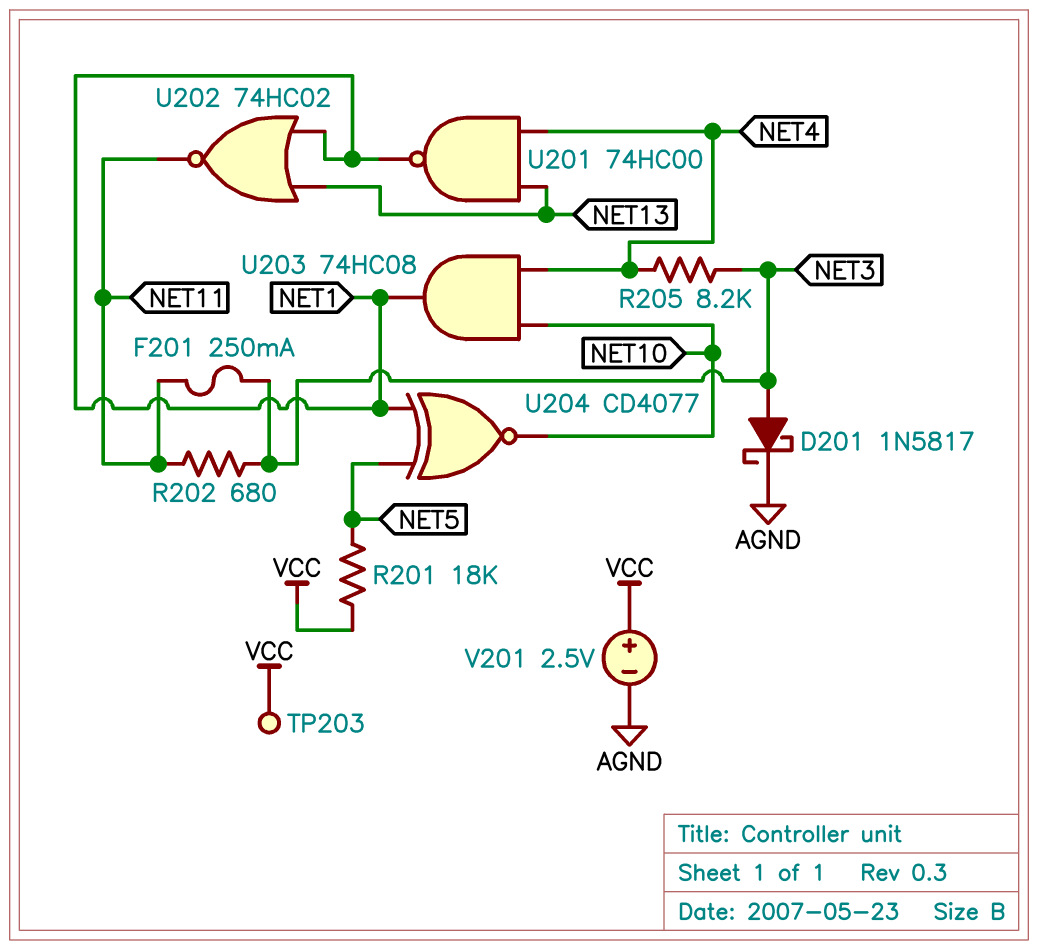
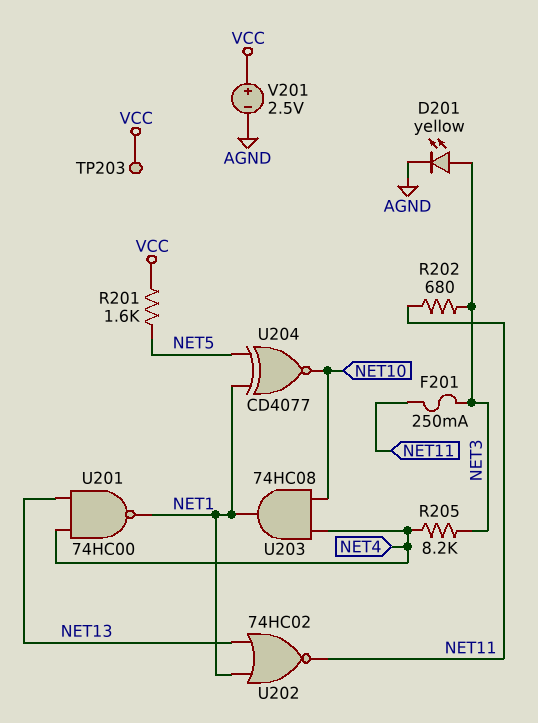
D201: schottky 1N5817 (A NET3, K AGND) -> LED yellow (A NET3, K AGND)
R201: 18k (NET5, VCC) -> 1.6k (NET5, VCC)

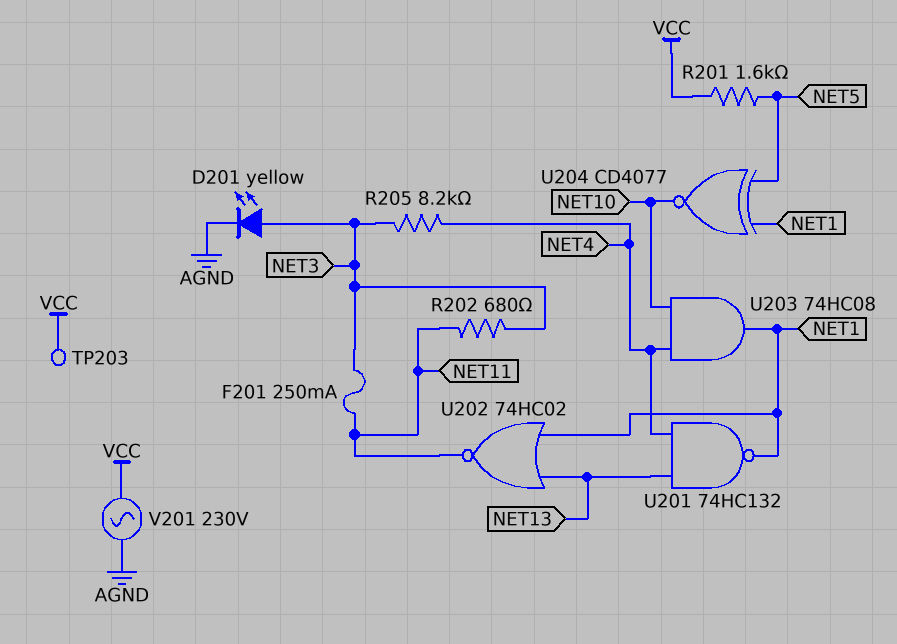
U201: NAND 74HC00 (in NET4, in NET13, out NET1) -> NAND 74HC132 (in NET4, in NET13, out NET1)
V201: 2.5V (plus VCC, minus AGND) -> AC 230V (AGND, VCC)

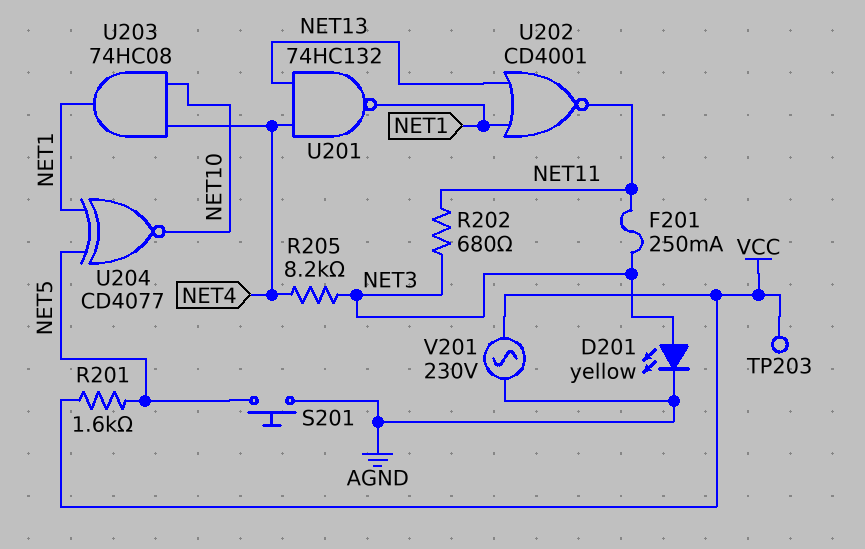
S201: none -> button (AGND, NET5)
U202: NOR 74HC02 (in NET1, in NET13, out NET11) -> NOR CD4001 (in NET1, in NET13, out NET11)

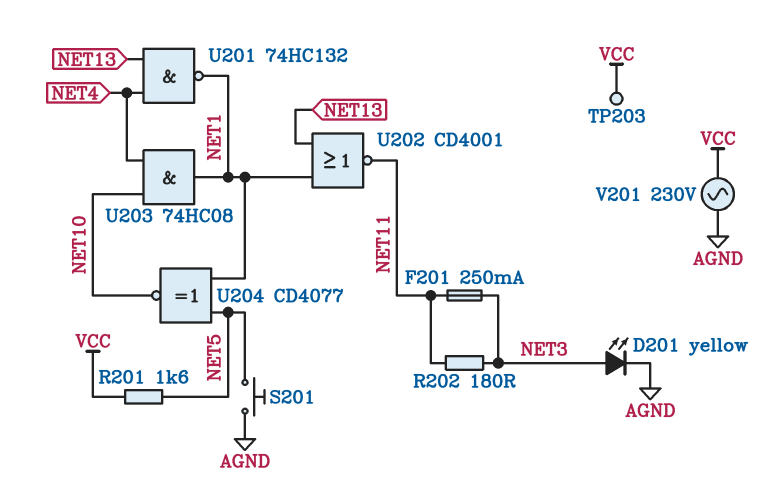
R202: 680 (NET3, NET11) -> 180 (NET3, NET11)
R205: 8.2k (NET3, NET4) -> none

